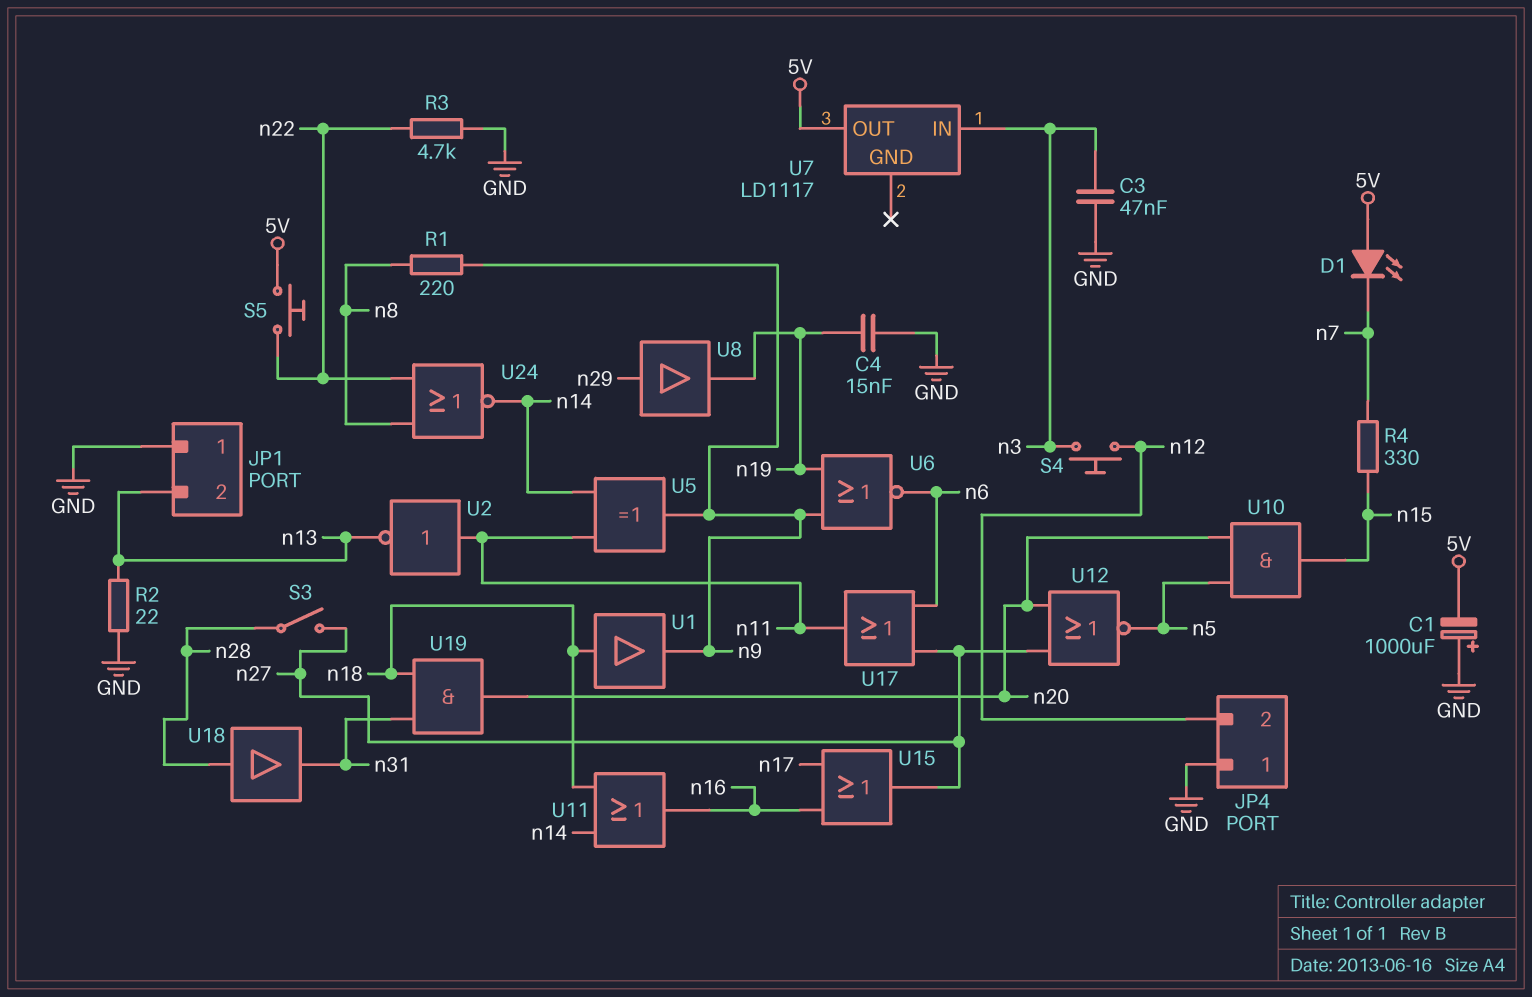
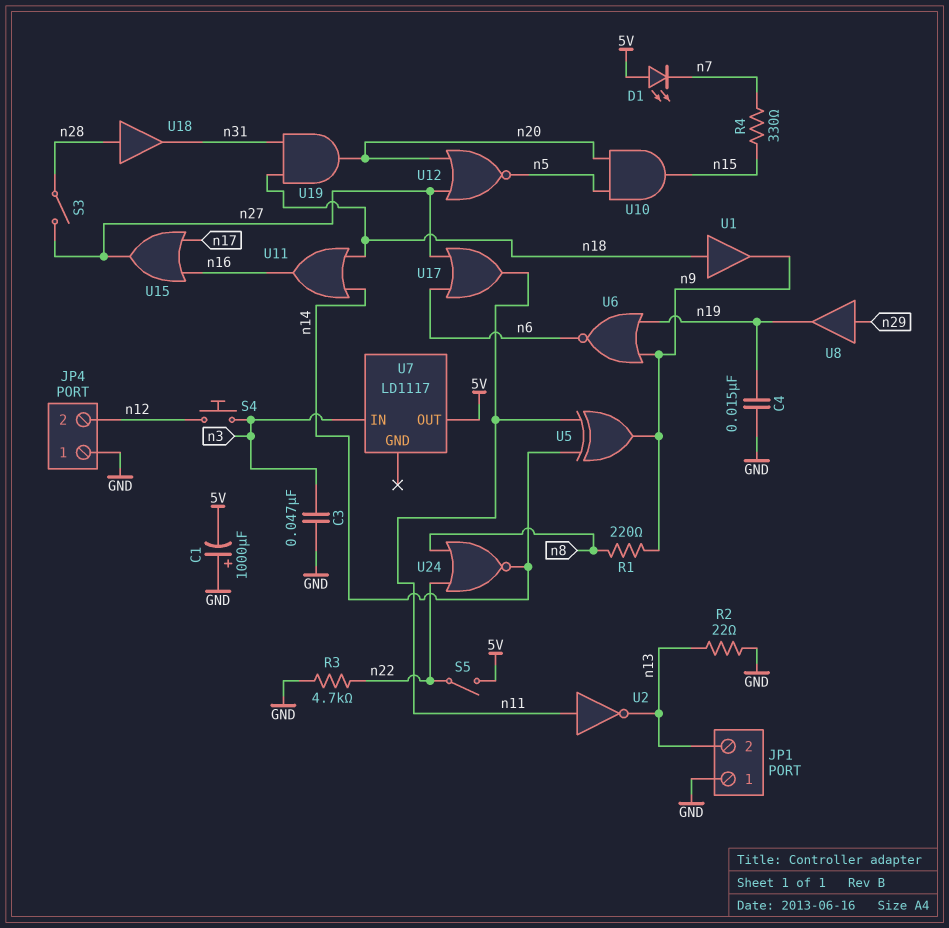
S5: button (5V, n22) -> switch (5V, n22)

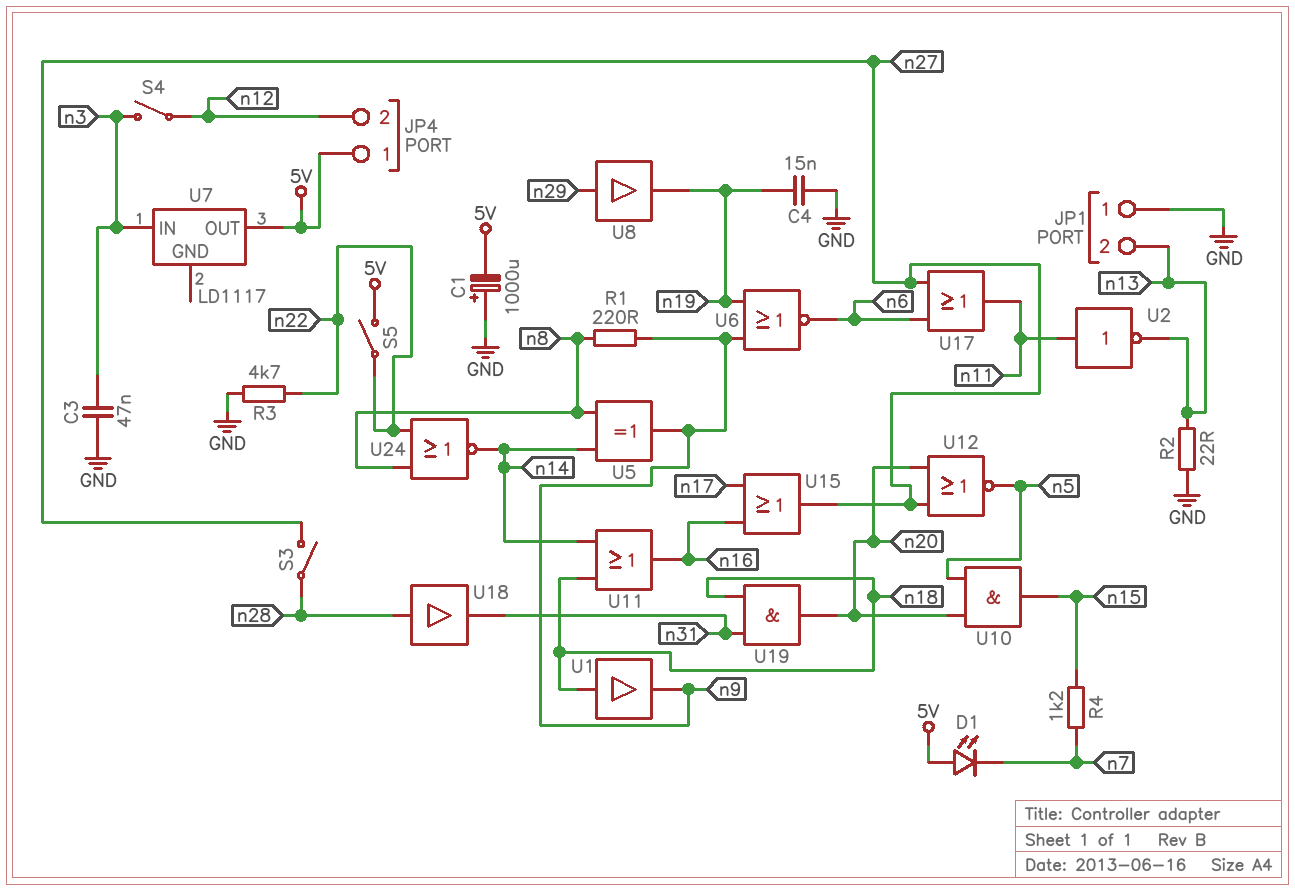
JP4 pin 1: GND -> 5V
R4: 330 (n7, n15) -> 1.2k (n7, n15)
S4: button (n3, n12) -> switch (n3, n12)
U5: XOR (in n11, in n14, out n9) -> XOR (in n8, in n14, out n9)

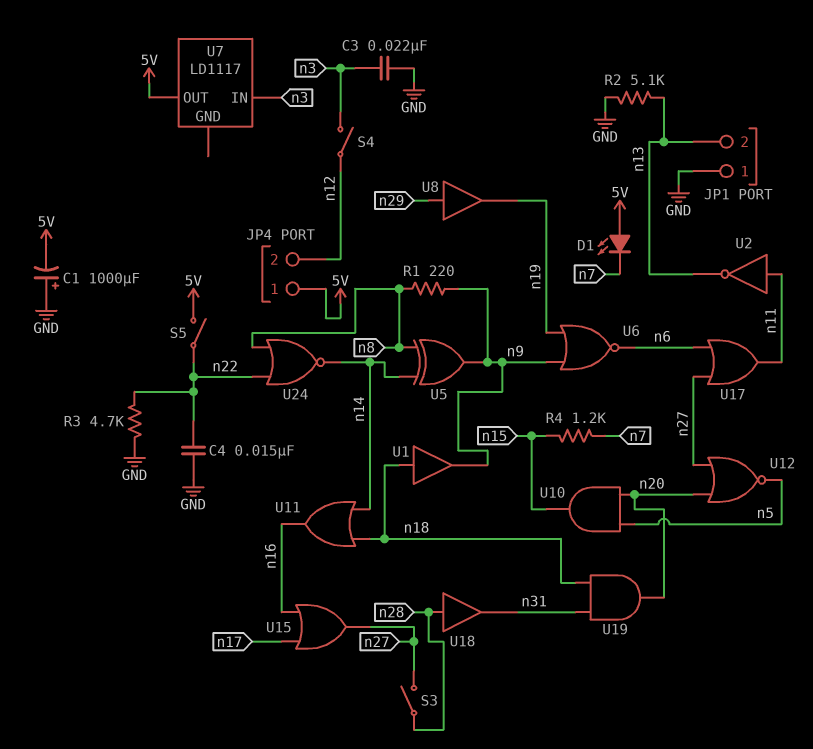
C3: 47nF (GND, n3) -> 22nF (GND, n3)
C4: 15nF (GND, n19) -> 15nF (GND, n22)
R2: 22 (GND, n13) -> 5.1k (GND, n13)

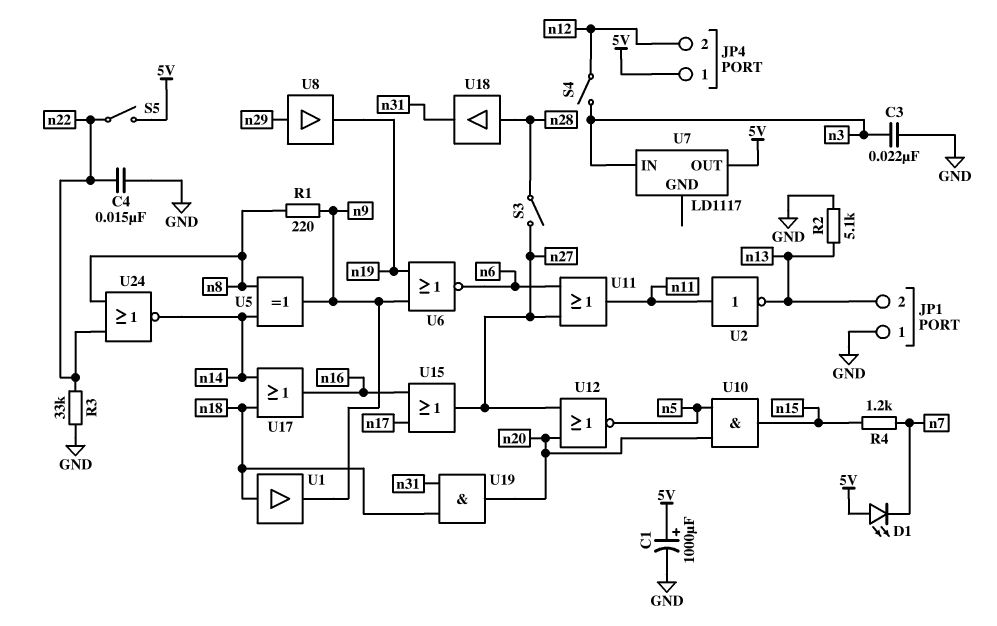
C1: 1000uF (plus GND, minus 5V) -> 1000uF (plus 5V, minus GND)
R3: 4.7k (GND, n22) -> 33k (GND, n22)
U11: OR (in n14, in n18, out n16) -> OR (in n6, in n27, out n11)
U17: OR (in n6, in n27, out n11) -> OR (in n14, in n18, out n16)

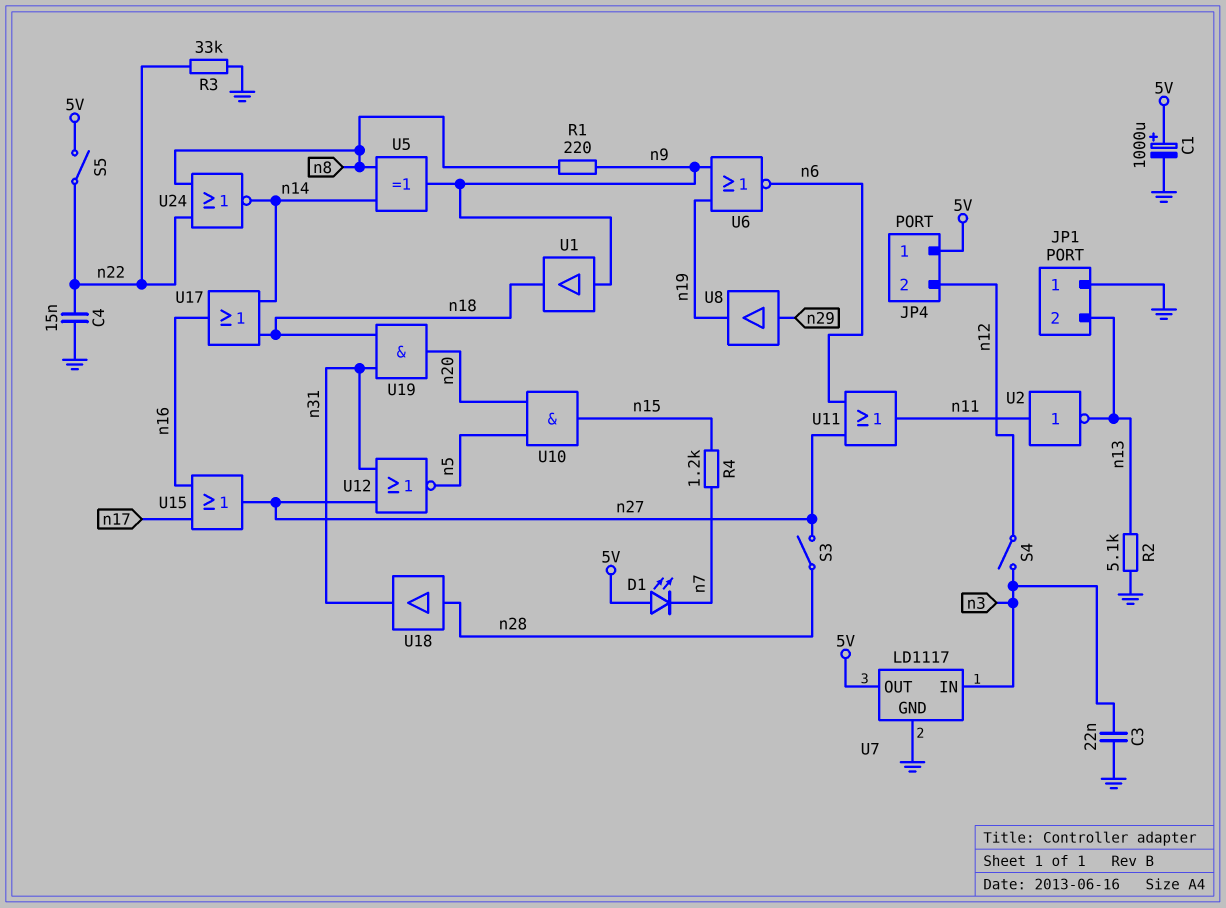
U1: buffer (in n18, out n9) -> buffer (in n9, out n18)
U7 pin GND: none -> GND
U12: NOR (in n20, in n27, out n5) -> NOR (in n27, in n31, out n5)

